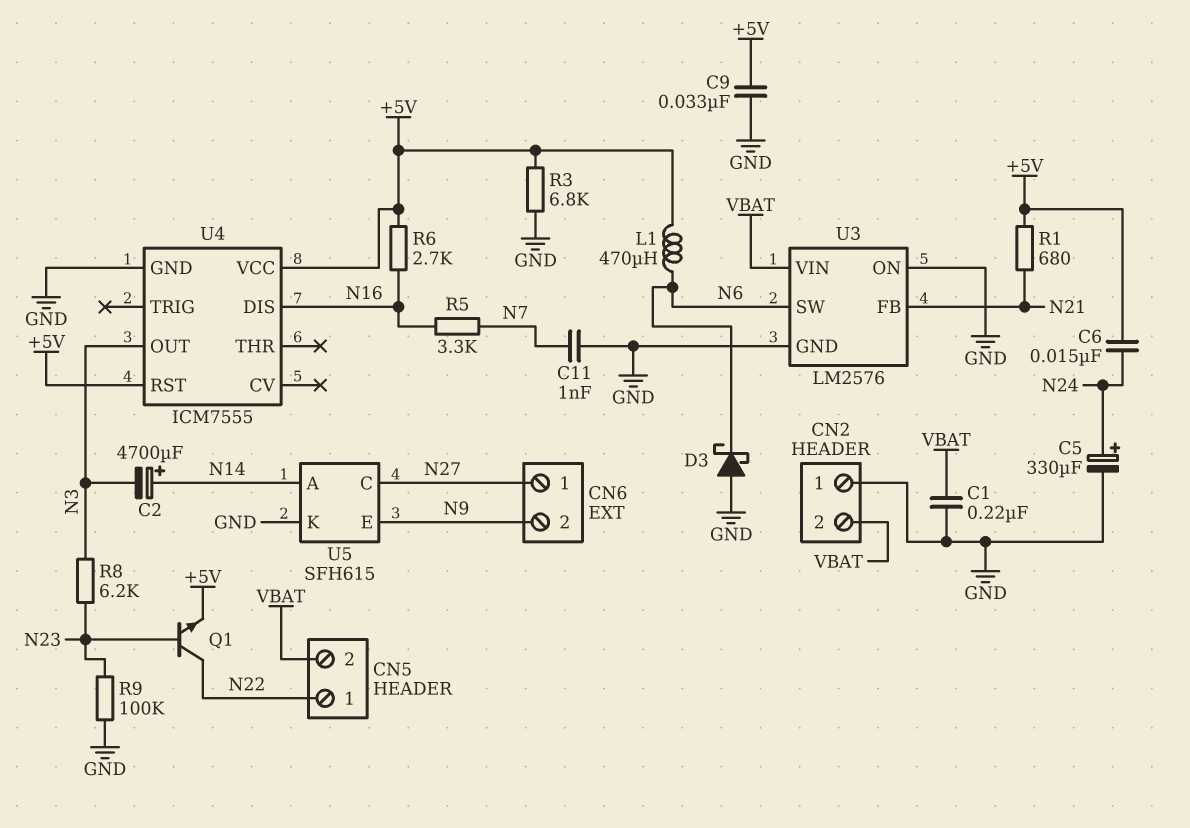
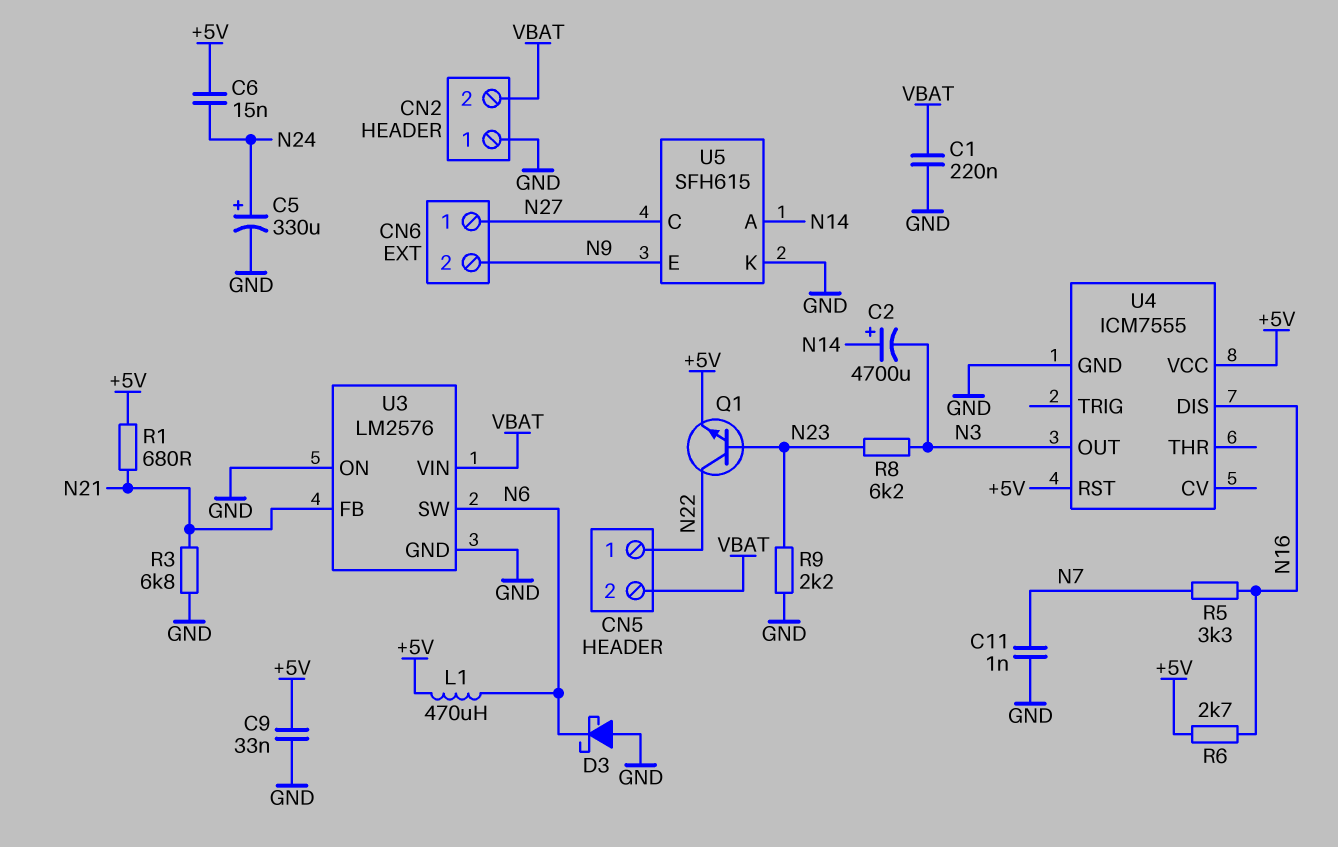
R3: 6.8k (+5V, GND) -> 6.8k (GND, N21)
R9: 100k (GND, N23) -> 2.2k (GND, N23)

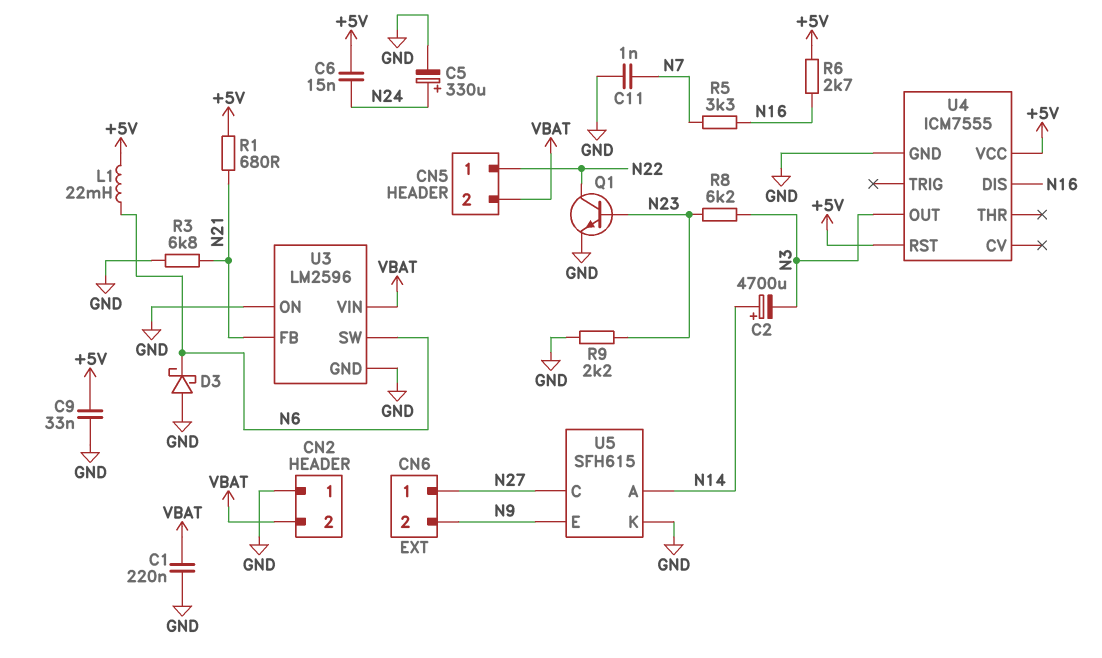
L1: 470uH (+5V, N6) -> 22mH (+5V, N6)
Q1: NPN (B N23, C N22, E +5V) -> NPN (B N23, C N22, E GND)
U3: LM2576 -> LM2596

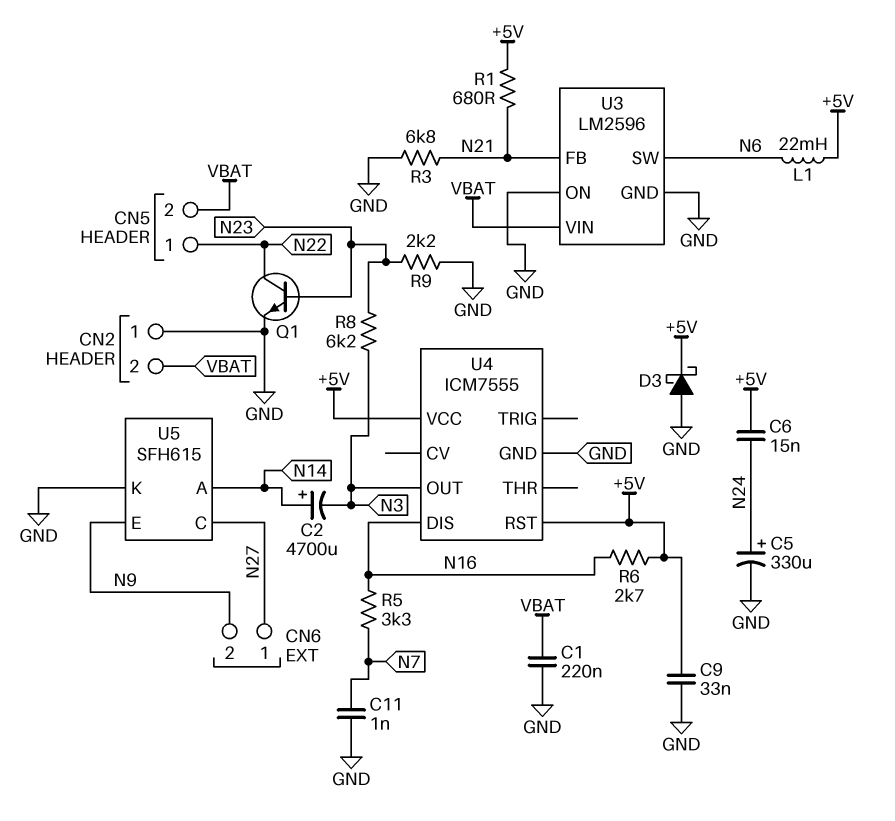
D3: schottky (A GND, K N6) -> schottky (A GND, K +5V)

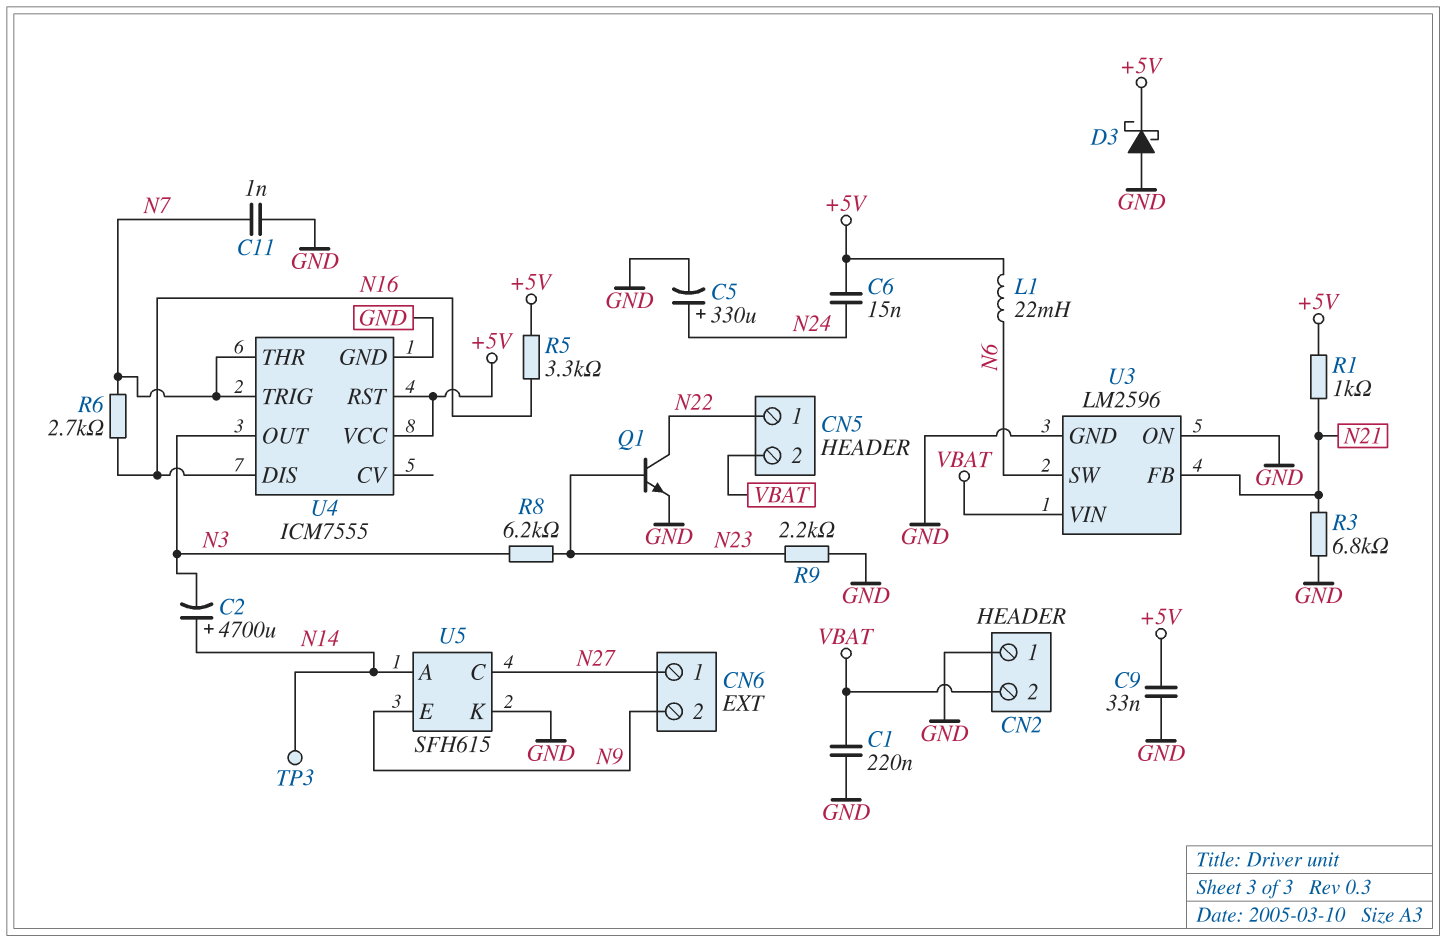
R1: 680 (+5V, N21) -> 1k (+5V, N21)
R5: 3.3k (N7, N16) -> 3.3k (+5V, N16)
R6: 2.7k (+5V, N16) -> 2.7k (N7, N16)
TP3: none -> test point (N14)
U4 pin THR: none -> N7
U4 pin TRIG: none -> N7

